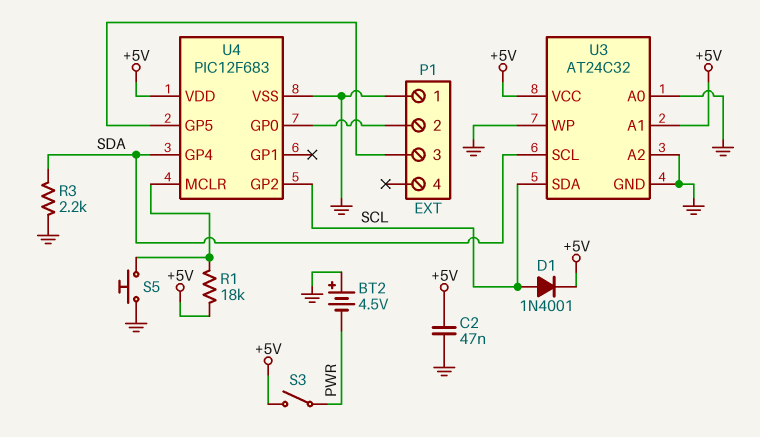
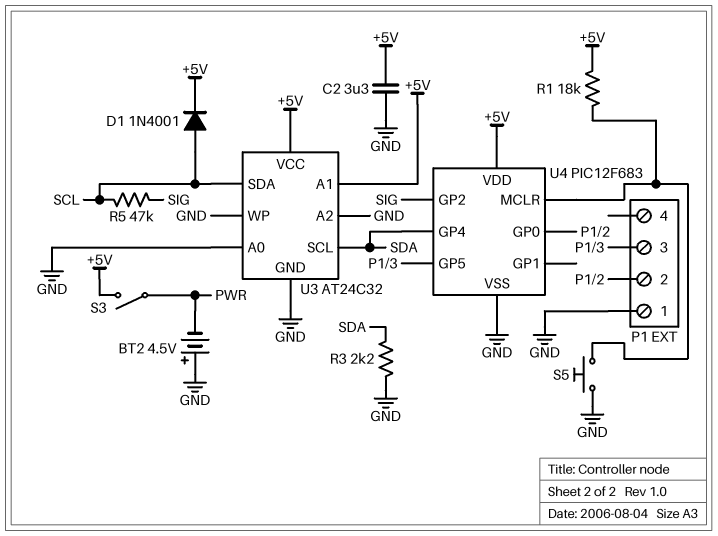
C2: 47nF (+5V, GND) -> 3.3uF (+5V, GND)
R5: none -> 47k (SCL, SIG)
U4 pin GP2: SCL -> SIG

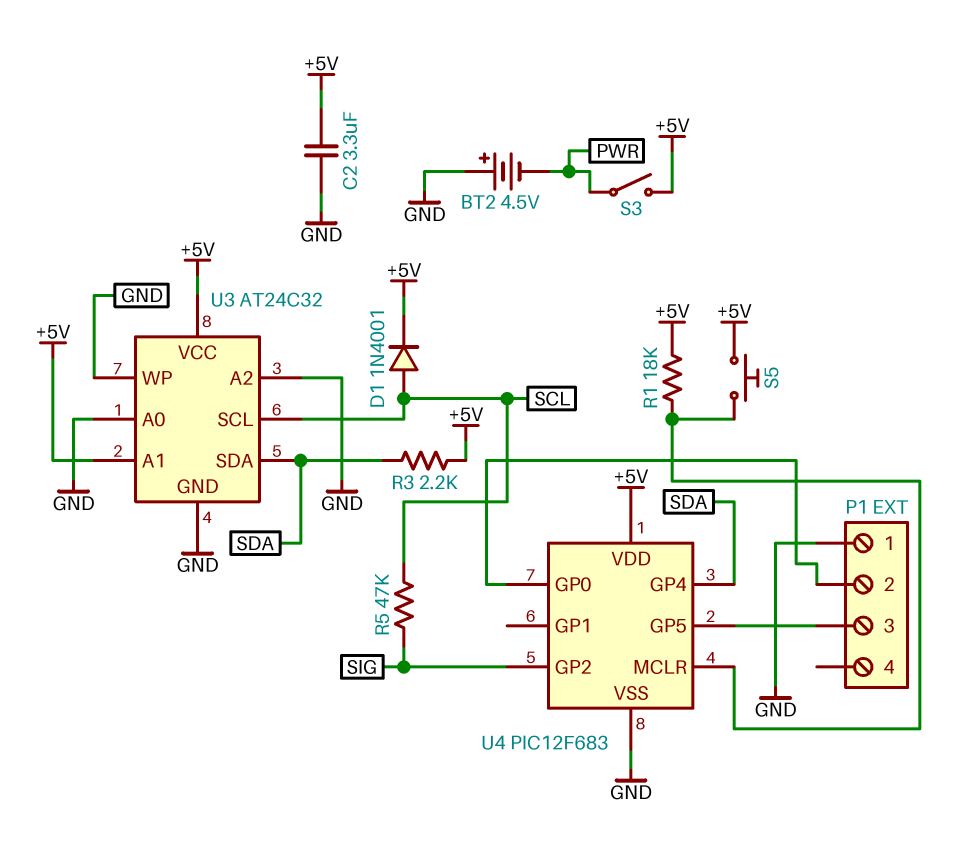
R3: 2.2k (GND, SDA) -> 2.2k (+5V, SDA)
S5: button (GND, U4/MCLR) -> button (+5V, U4/MCLR)
U3 pin SCL: SDA -> SCL
U3 pin SDA: SCL -> SDA

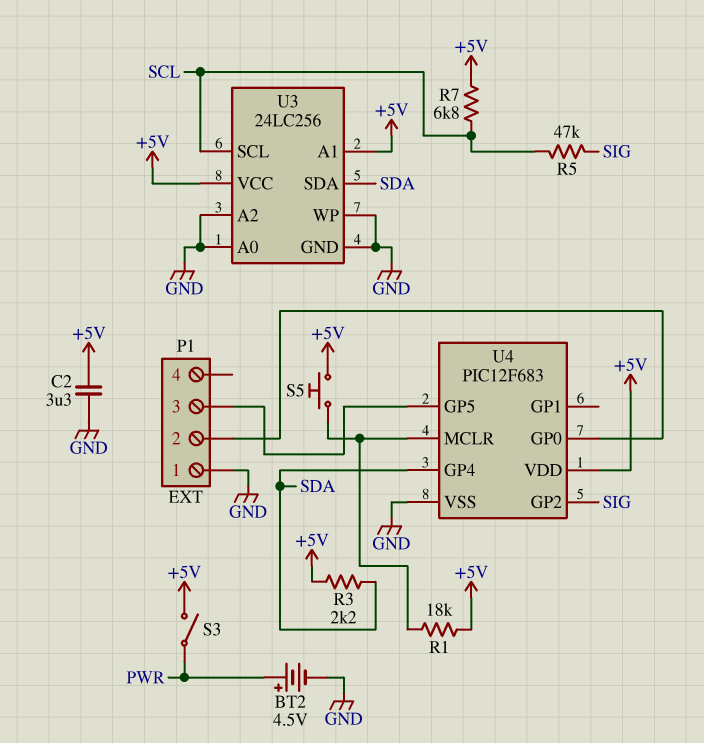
BT2: 4.5V (plus GND, minus PWR) -> 4.5V (plus PWR, minus GND)
D1: diode 1N4001 (A SCL, K +5V) -> none
R7: none -> 6.8k (+5V, SCL)
U3: AT24C32 -> 24LC256

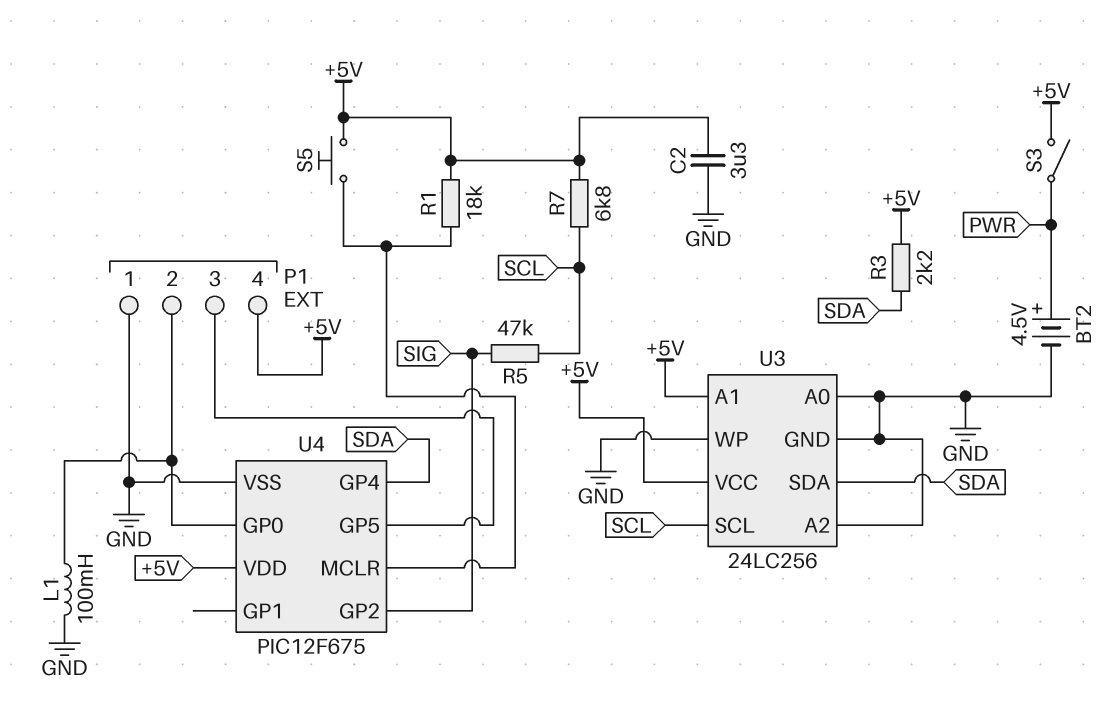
L1: none -> 100mH (GND, P1/2)
P1 pin 4: none -> +5V
U4: PIC12F683 -> PIC12F675

